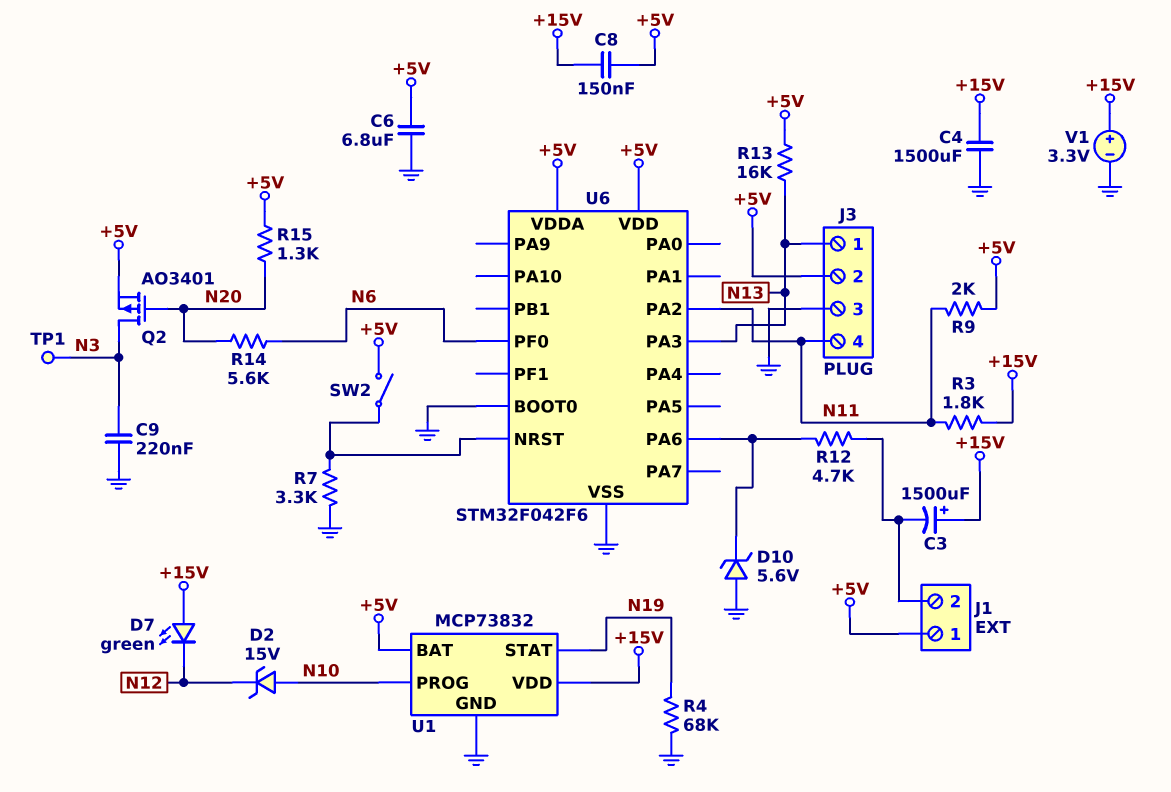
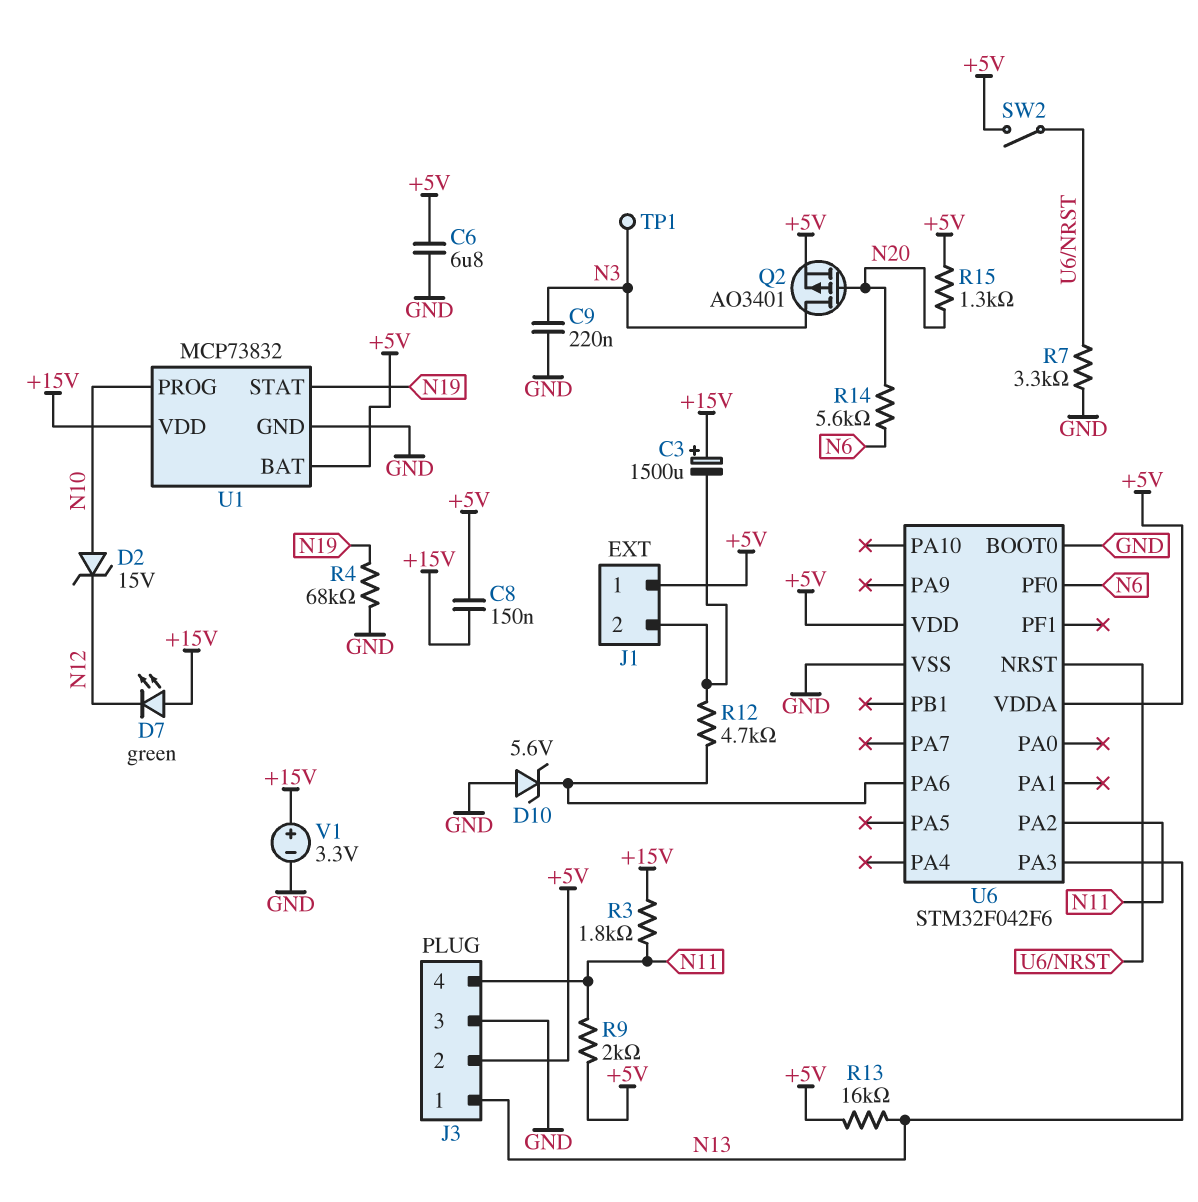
C4: 1500uF (+15V, GND) -> none

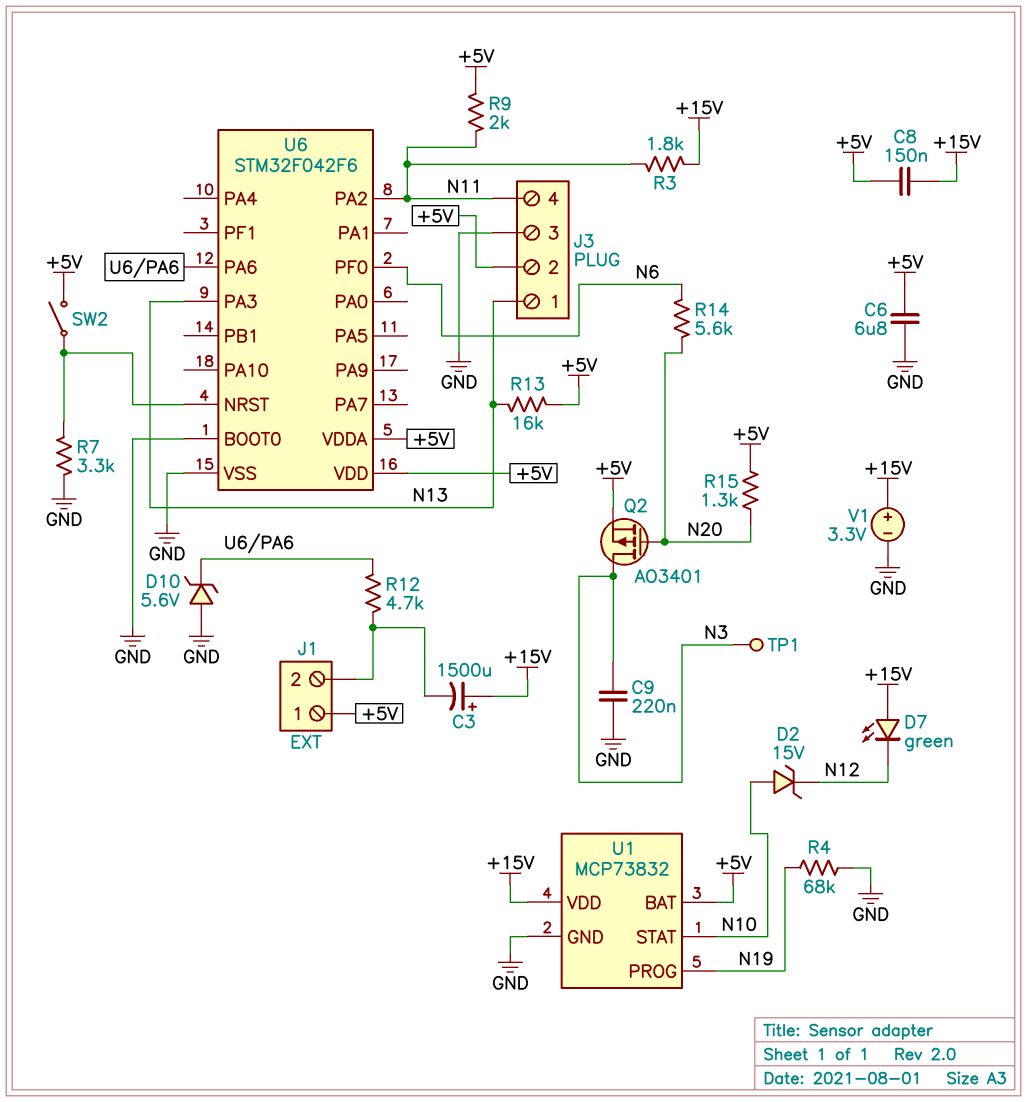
U1 pin PROG: N10 -> N19
U1 pin STAT: N19 -> N10

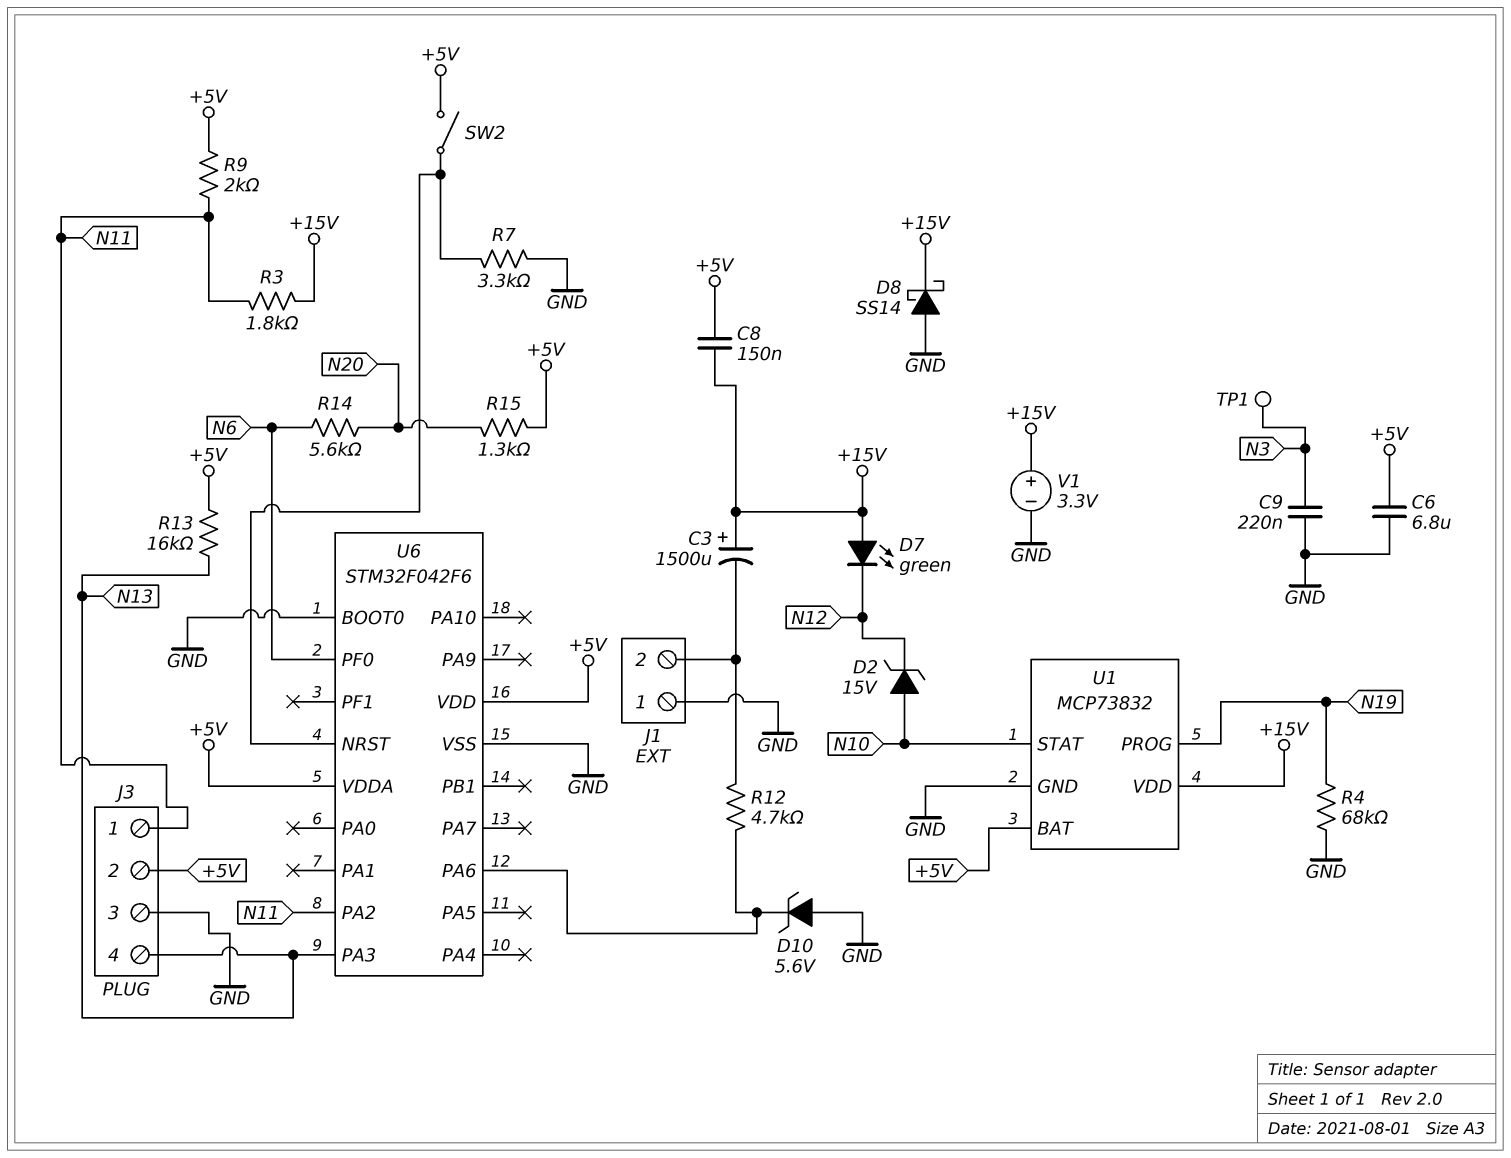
D8: none -> schottky SS14 (A GND, K +15V)
J1 pin 1: +5V -> GND
J3 pin 1: N13 -> N11
J3 pin 4: N11 -> N13
Q2: PMOS AO3401 (G N20, D N3, S +5V) -> none

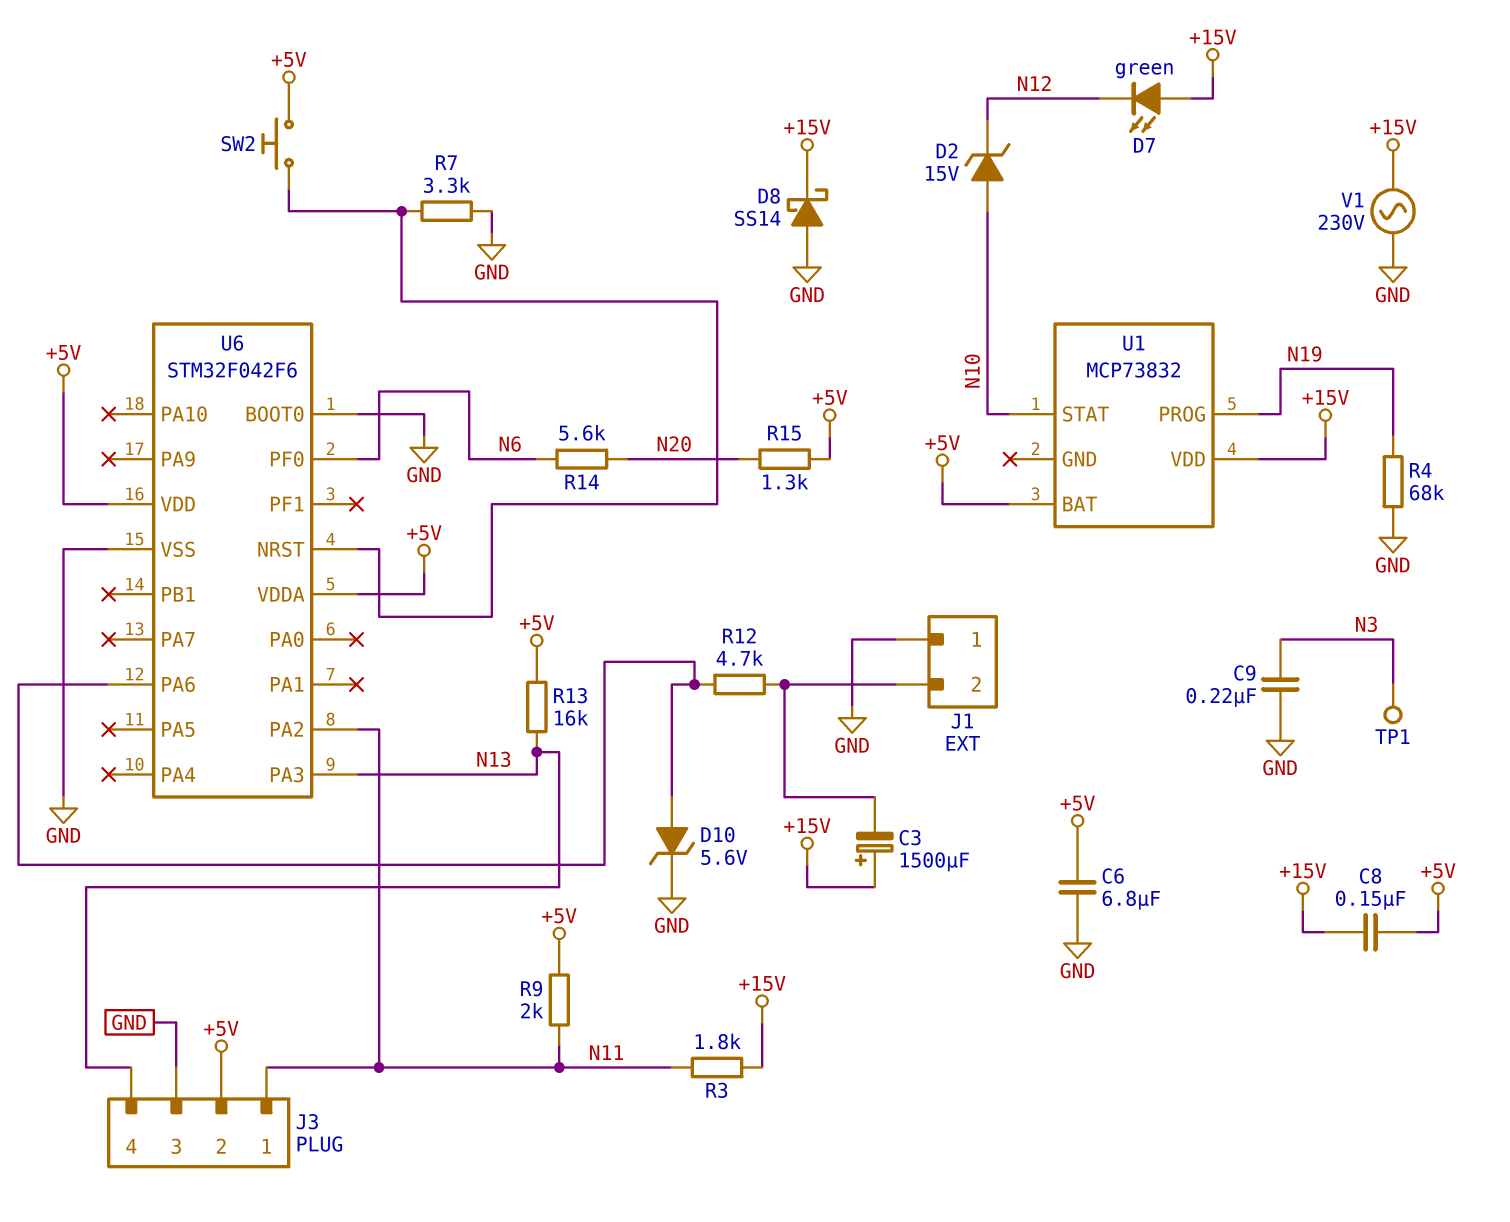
D10: zener 5.6V (A GND, K U6/PA6) -> zener 5.6V (A U6/PA6, K GND)
SW2: switch (+5V, U6/NRST) -> button (+5V, U6/NRST)
U1 pin GND: GND -> none
V1: 3.3V (plus +15V, minus GND) -> AC 230V (+15V, GND)

